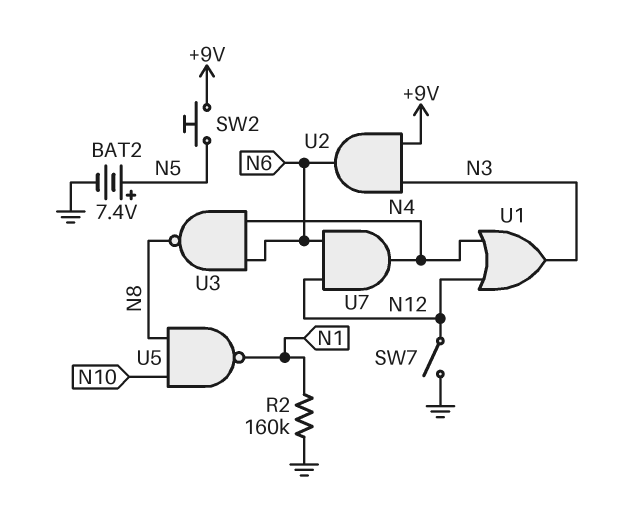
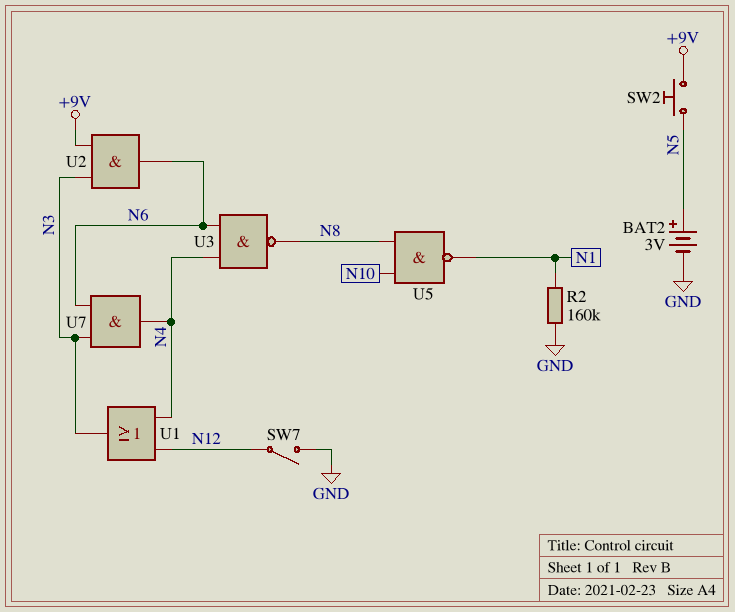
BAT2: 7.4V (plus N5, minus GND) -> 3V (plus N5, minus GND)
U7: AND (in N6, in N12, out N4) -> AND (in N3, in N6, out N4)

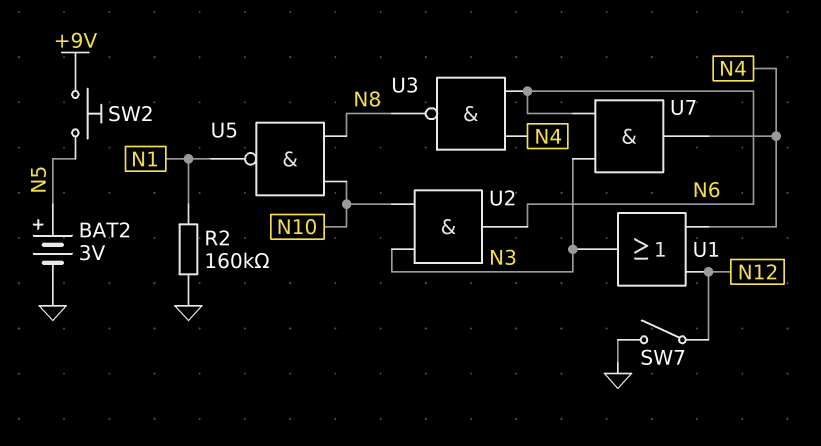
U2: AND (in +9V, in N3, out N6) -> AND (in N3, in N10, out N6)

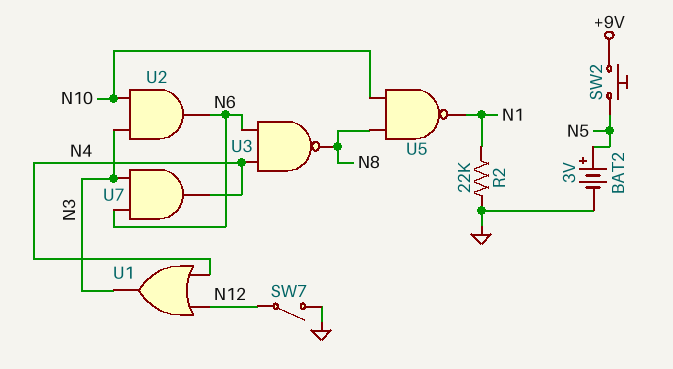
R2: 160k (GND, N1) -> 22k (GND, N1)

